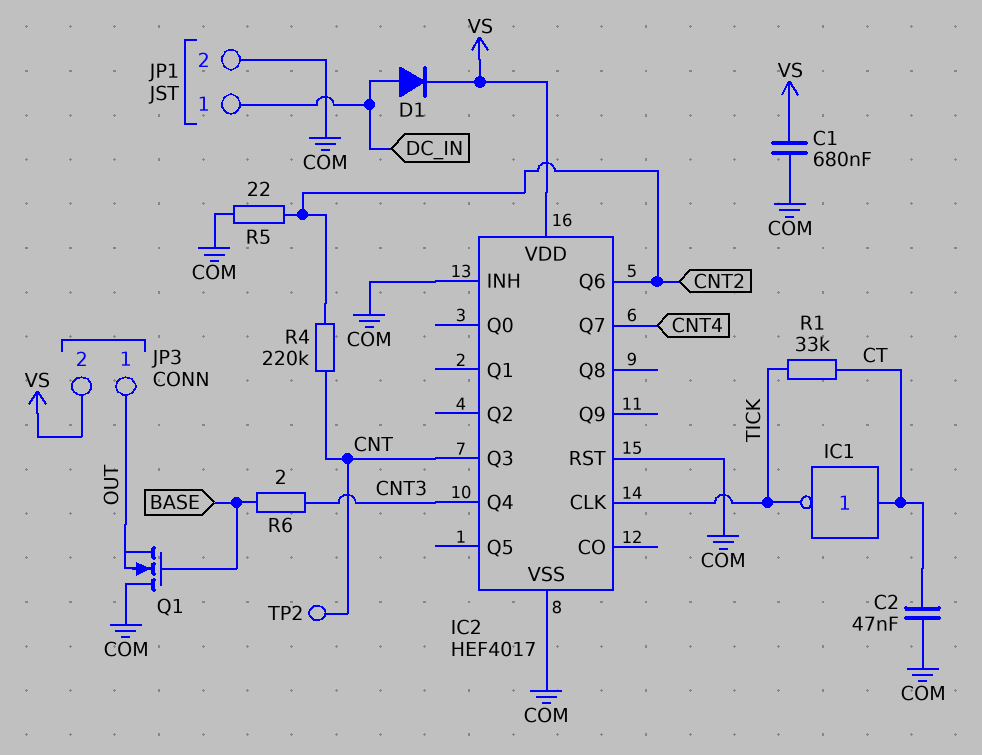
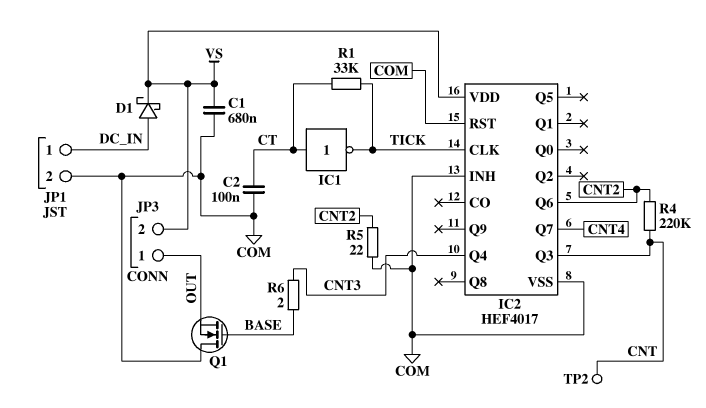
C2: 47nF (COM, CT) -> 100nF (COM, CT)
D1: diode (A DC_IN, K VS) -> schottky (A DC_IN, K VS)

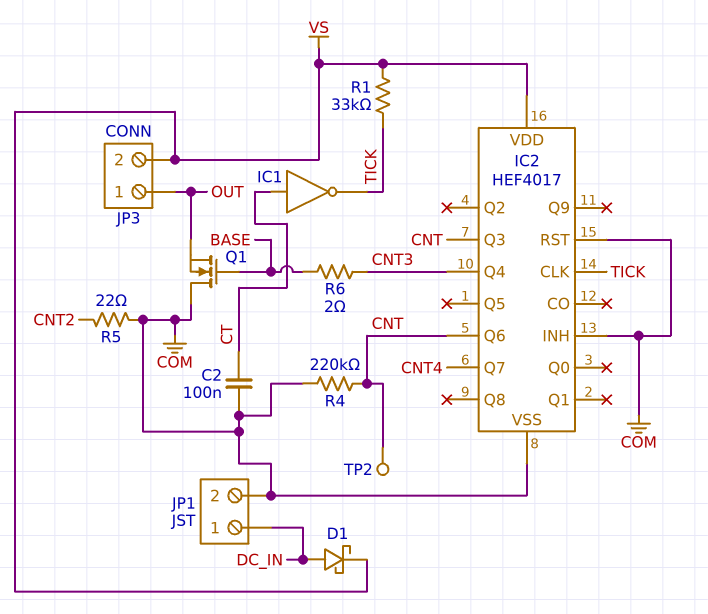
C1: 680nF (COM, VS) -> none
IC2 pin Q6: CNT2 -> CNT
R1: 33k (CT, TICK) -> 33k (TICK, VS)
R4: 220k (CNT, CNT2) -> 220k (CNT, COM)

